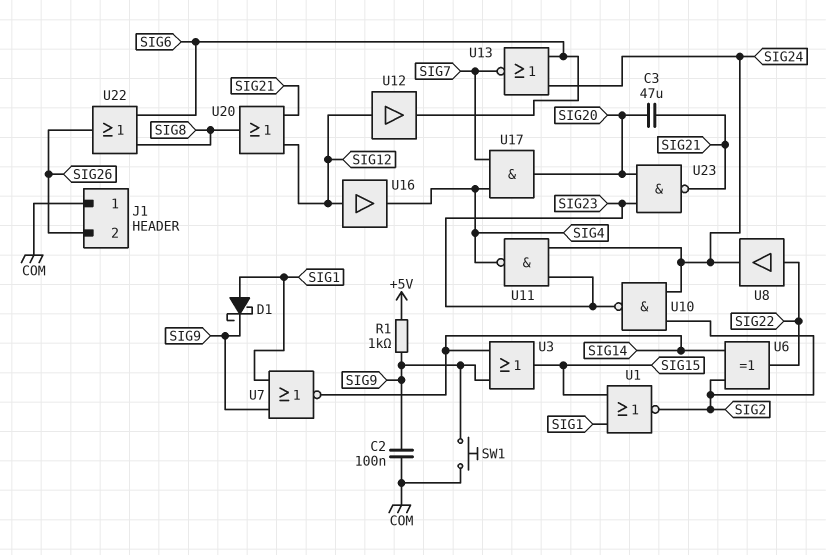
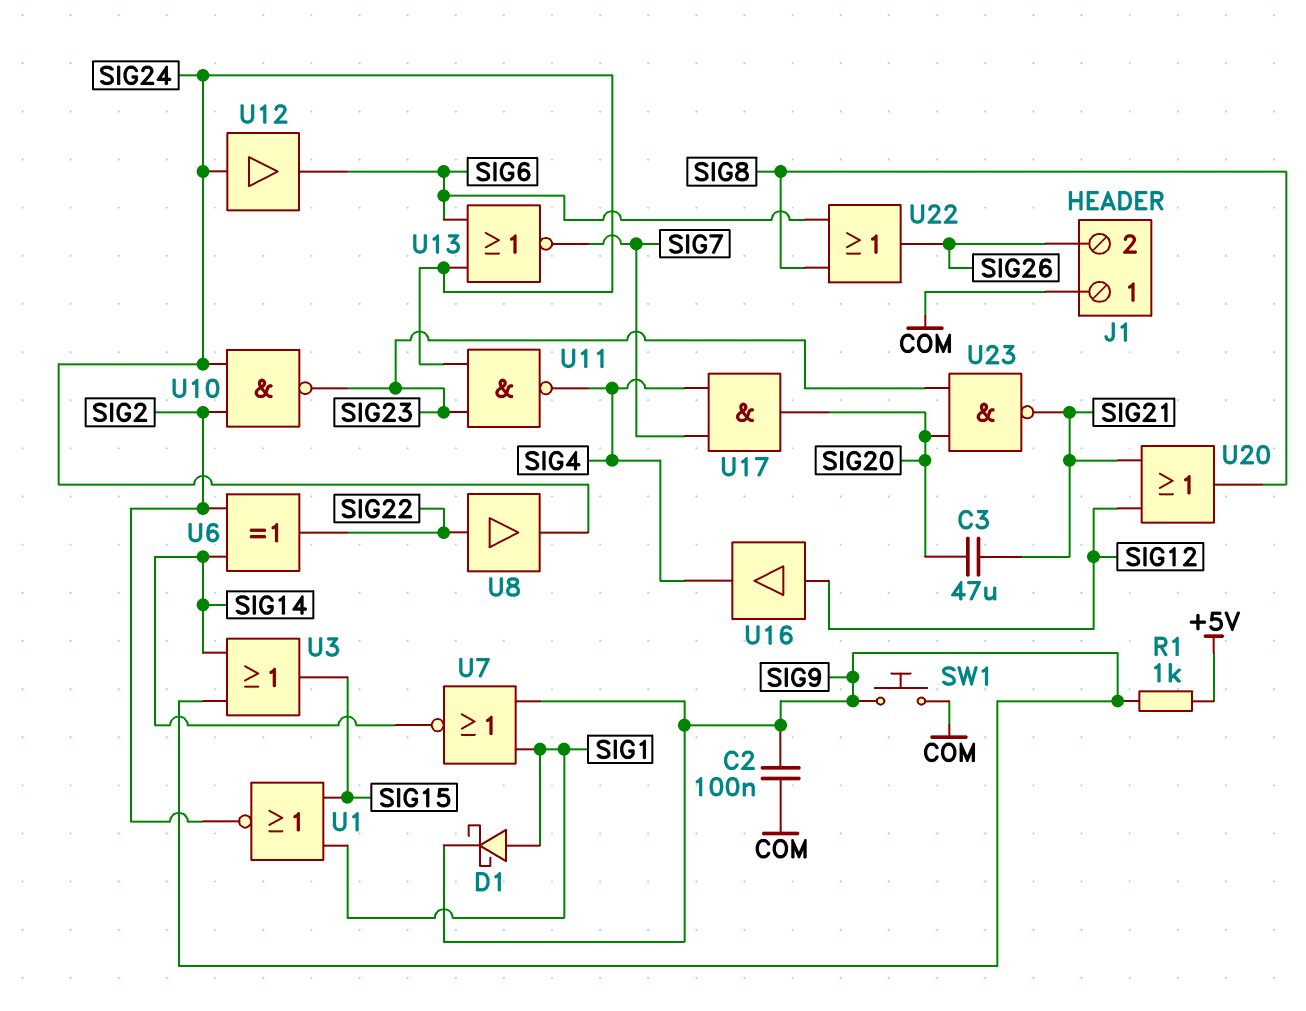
U12: buffer (in SIG12, out SIG6) -> buffer (in SIG24, out SIG6)

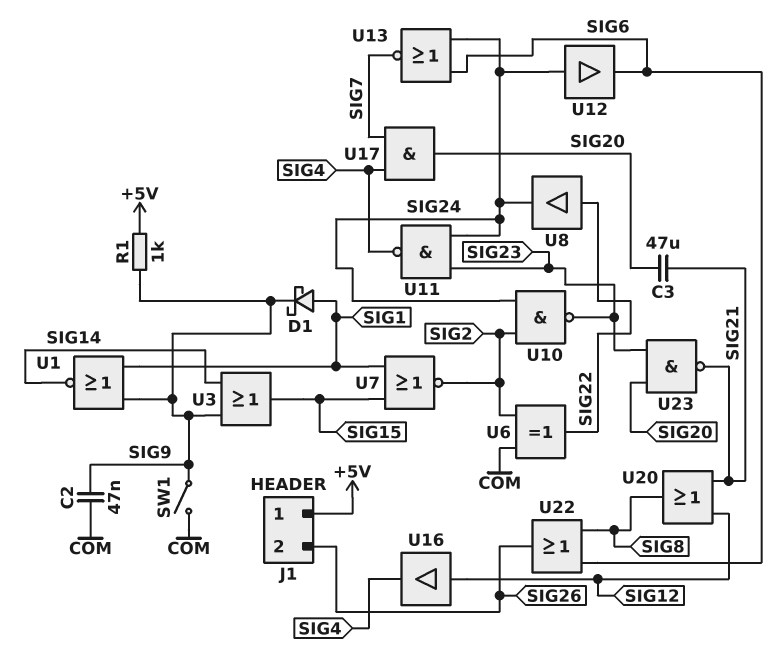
C2: 100nF (COM, SIG9) -> 47nF (COM, SIG9)
J1 pin 1: COM -> +5V
SW1: button (COM, SIG9) -> switch (COM, SIG9)
U1: NOR (in SIG1, in SIG15, out SIG2) -> NOR (in SIG1, in SIG9, out SIG14)
U6: XOR (in SIG2, in SIG14, out SIG22) -> XOR (in COM, in SIG2, out SIG22)
U7: NOR (in SIG1, in SIG9, out SIG14) -> NOR (in SIG1, in SIG15, out SIG2)

